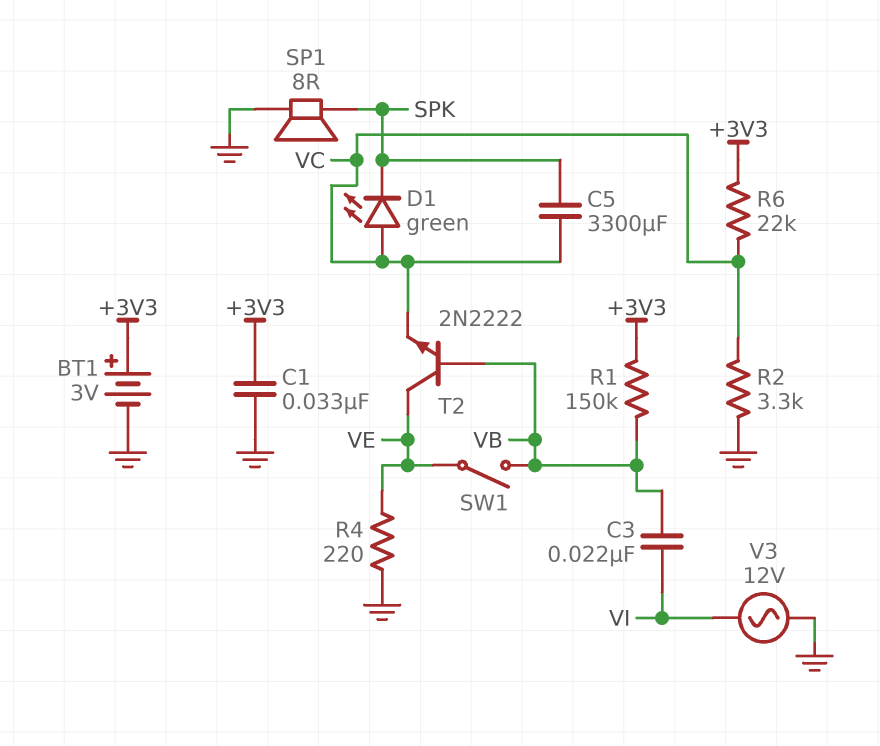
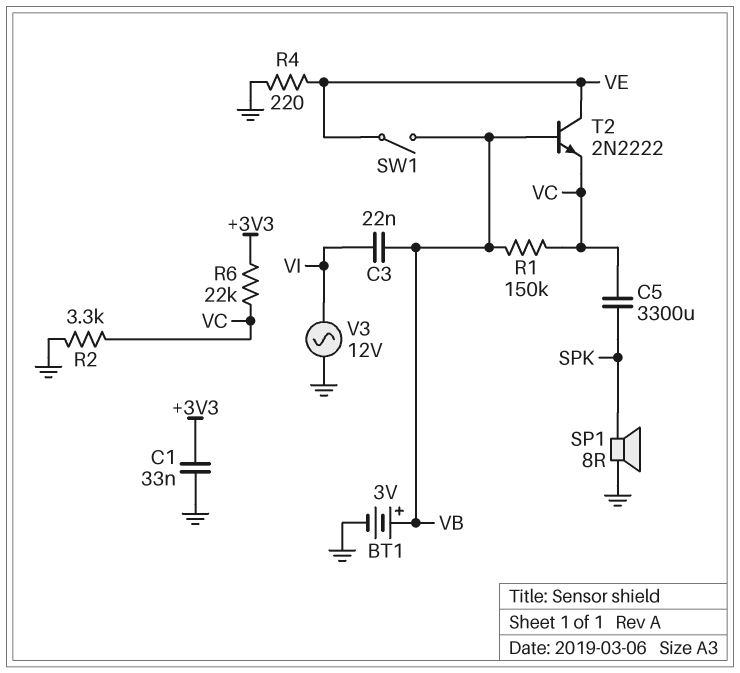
BT1: 3V (plus +3V3, minus GND) -> 3V (plus VB, minus GND)
D1: LED green (A VC, K SPK) -> none
R1: 150k (+3V3, VB) -> 150k (VB, VC)

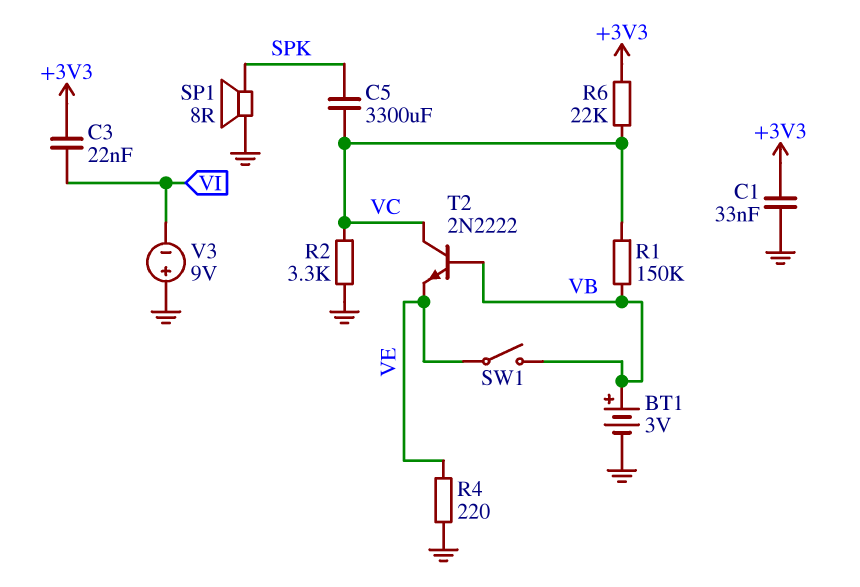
C3: 22nF (VB, VI) -> 22nF (+3V3, VI)
T2: NPN 2N2222 (B VB, C VE, E VC) -> NPN 2N2222 (B VB, C VC, E VE)
V3: AC 12V (GND, VI) -> 9V (plus GND, minus VI)

